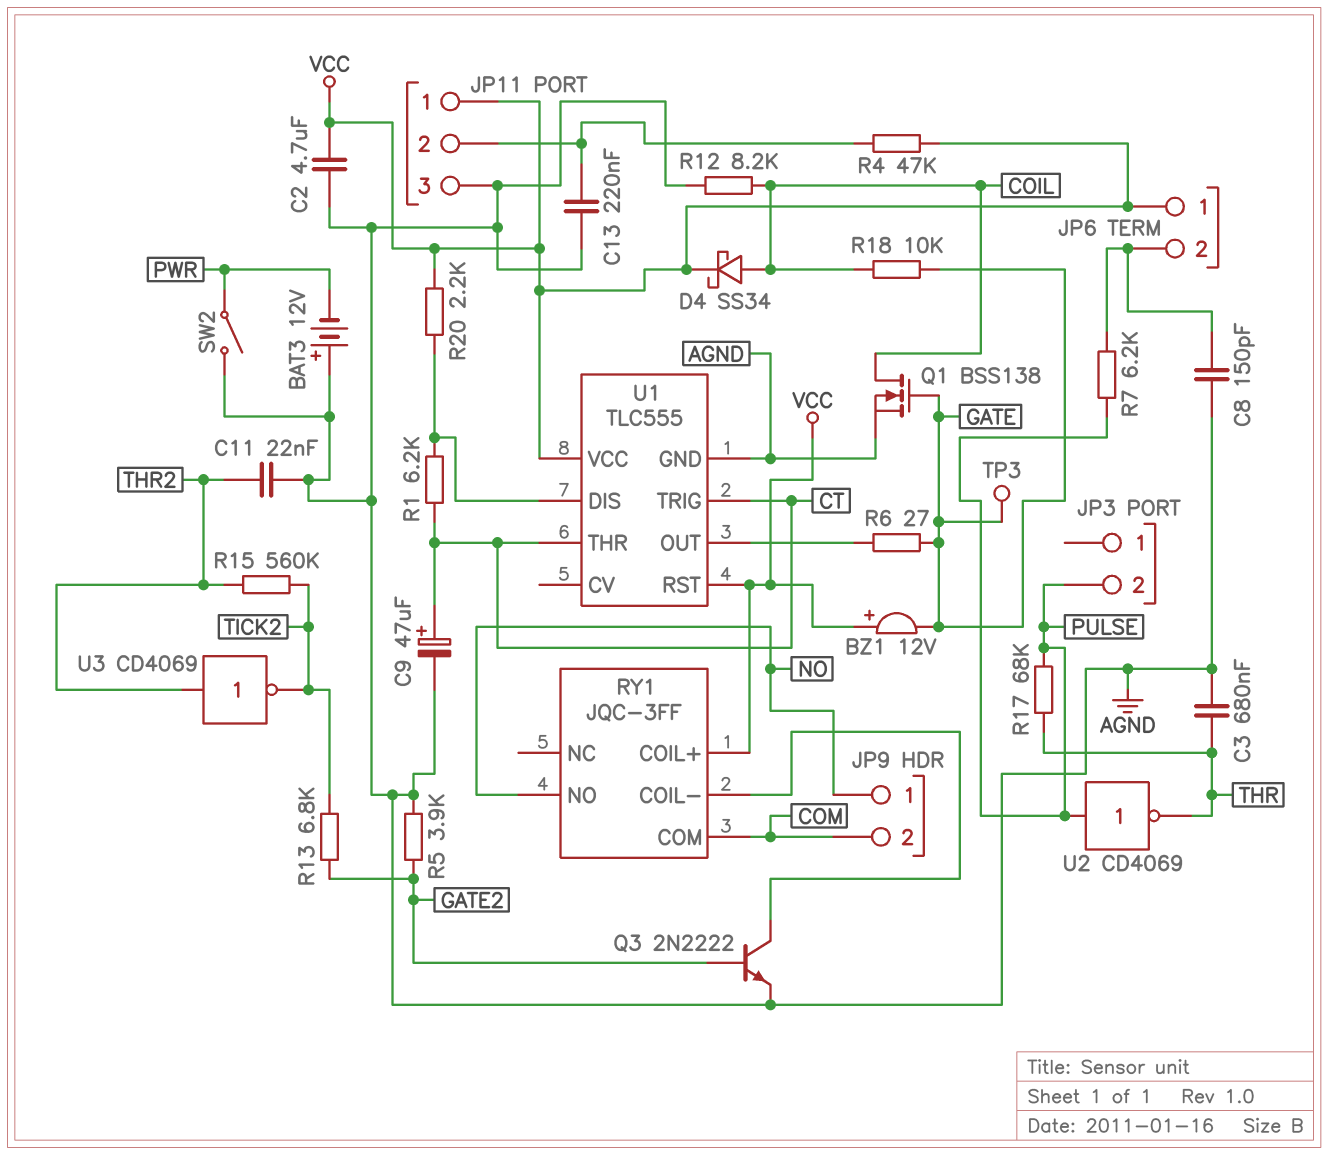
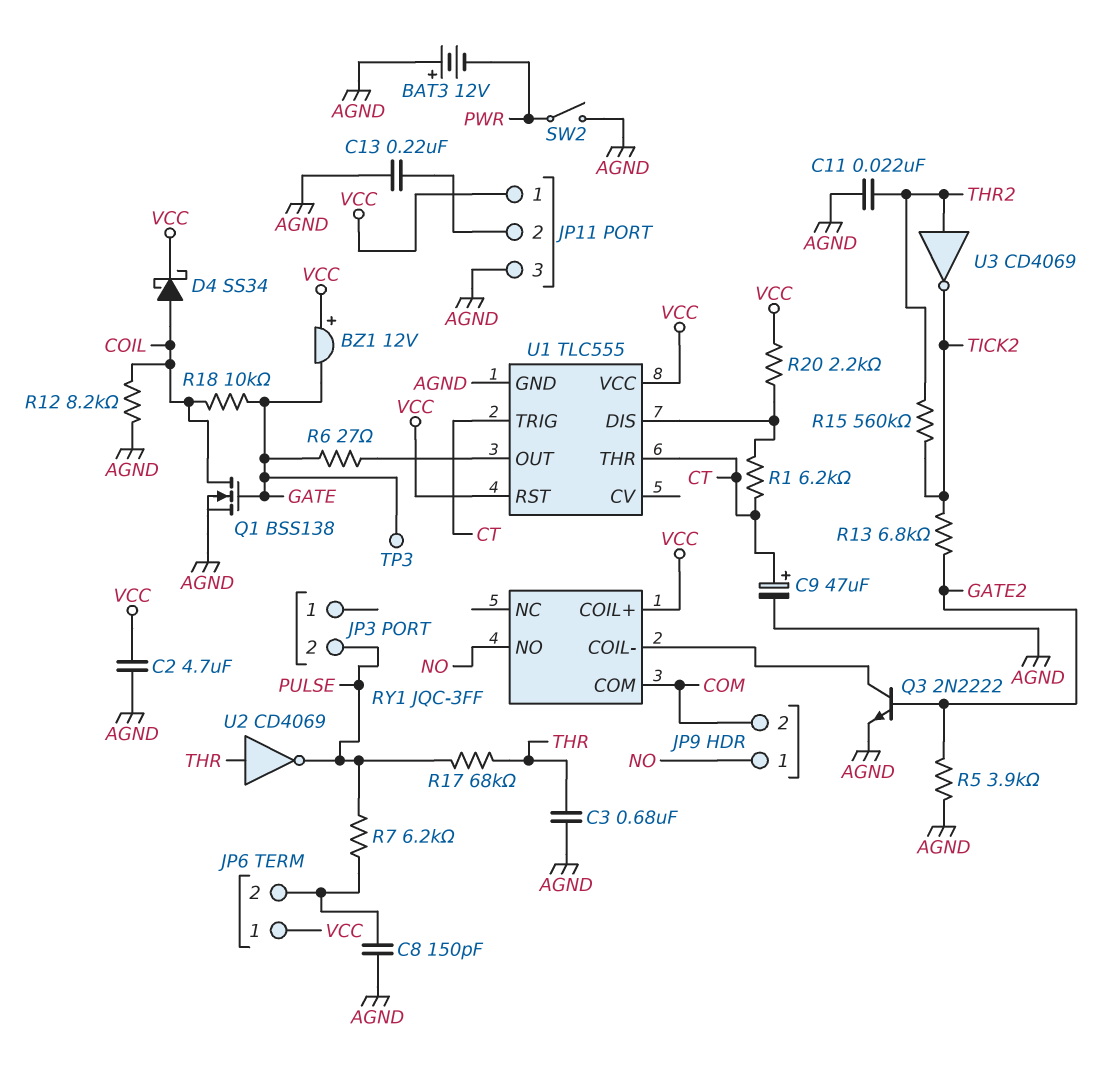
R4: 47k (JP11/2, VCC) -> none
U2: NOT CD4069 (in PULSE, out THR) -> NOT CD4069 (in THR, out PULSE)

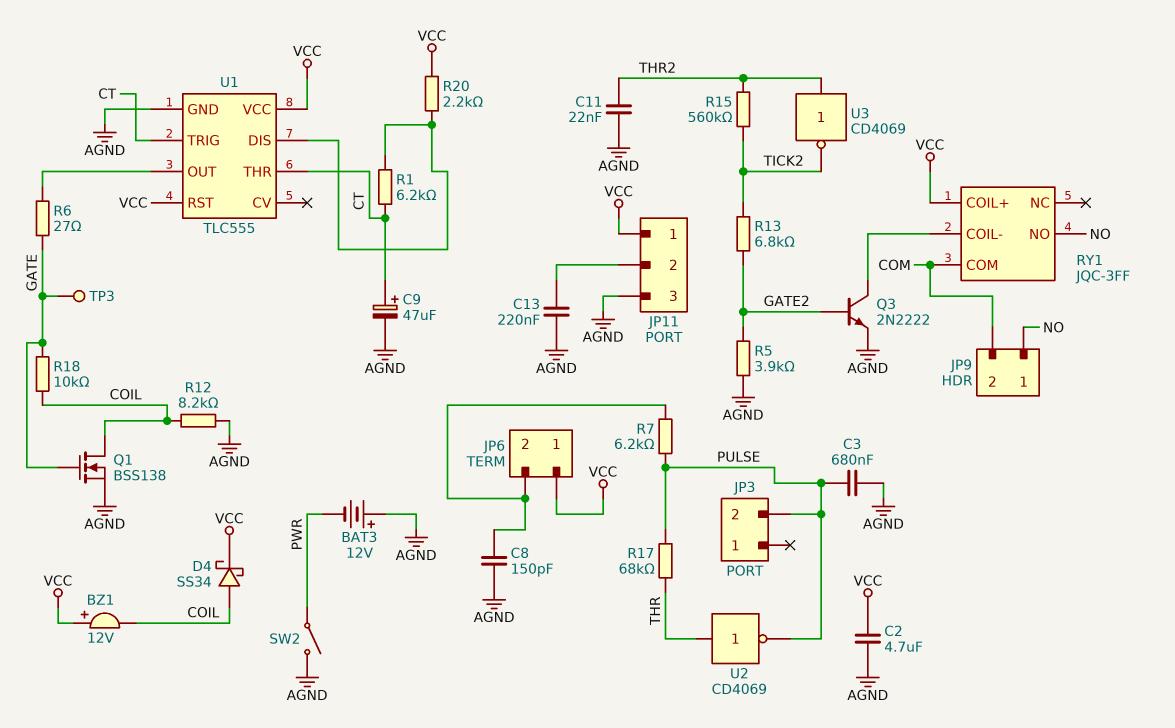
BZ1: buzzer 12V (plus VCC, minus GATE) -> buzzer 12V (plus VCC, minus COIL)
C3: 680nF (AGND, THR) -> 680nF (AGND, PULSE)

